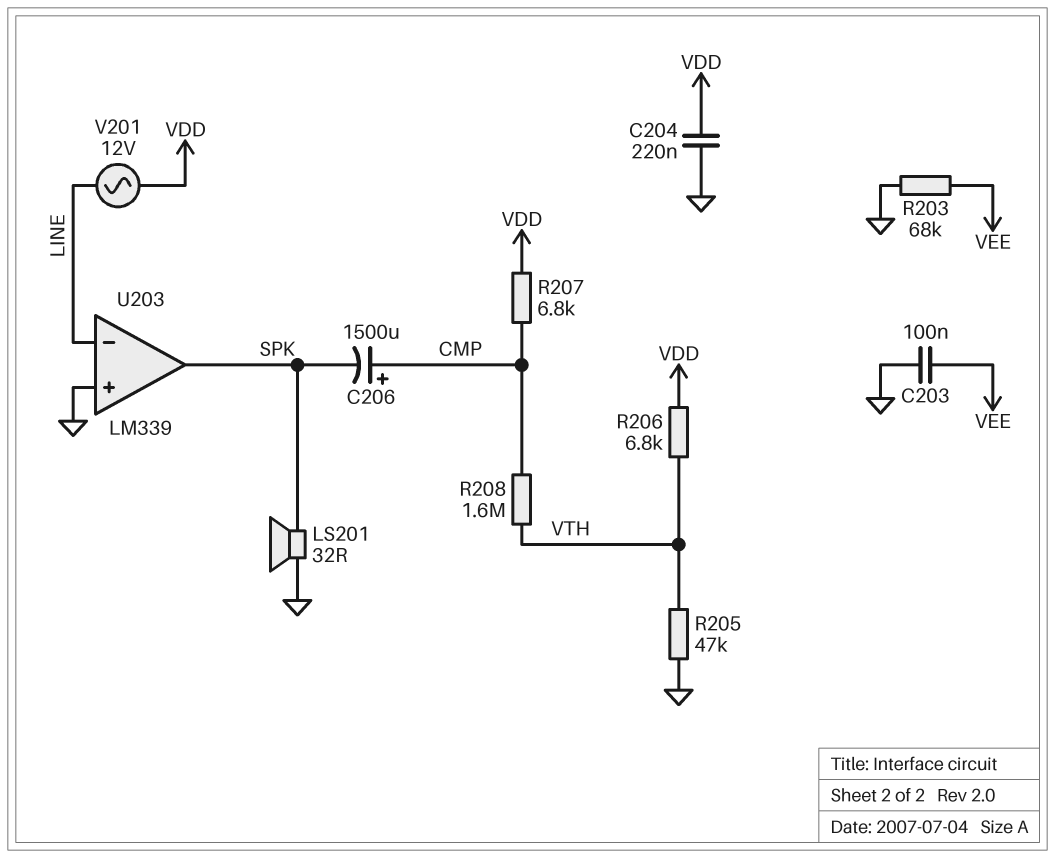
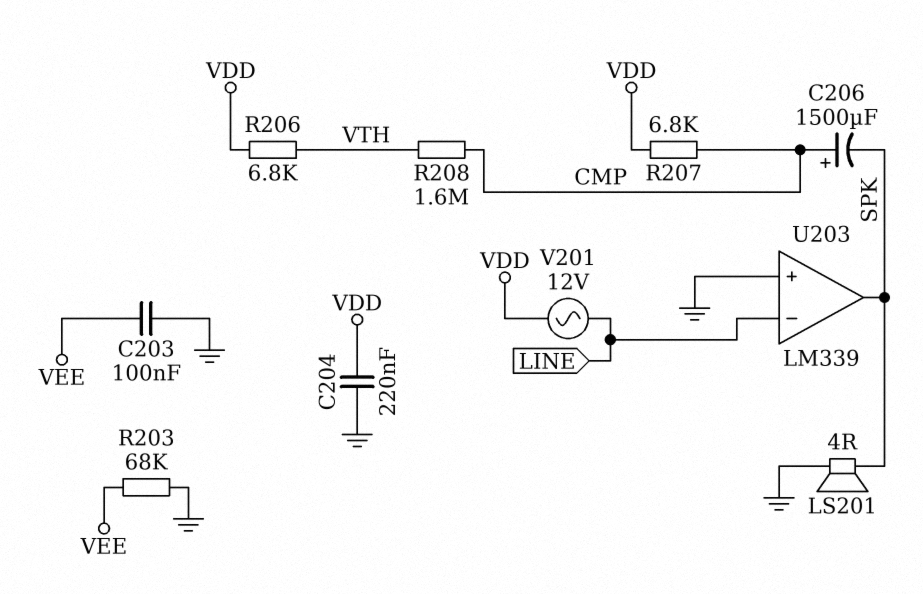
LS201: speaker 32R (GND, SPK) -> speaker 4R (GND, SPK)
R205: 47k (GND, VTH) -> none

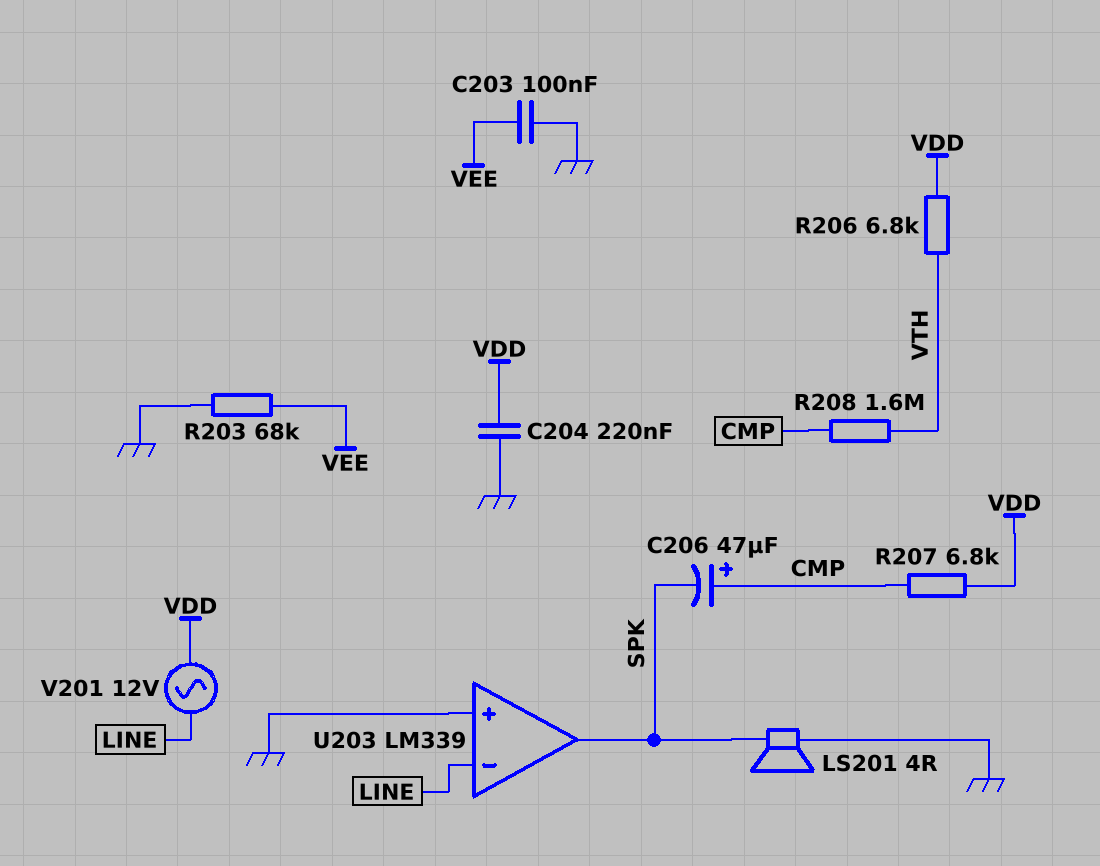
C206: 1500uF (plus CMP, minus SPK) -> 47uF (plus CMP, minus SPK)

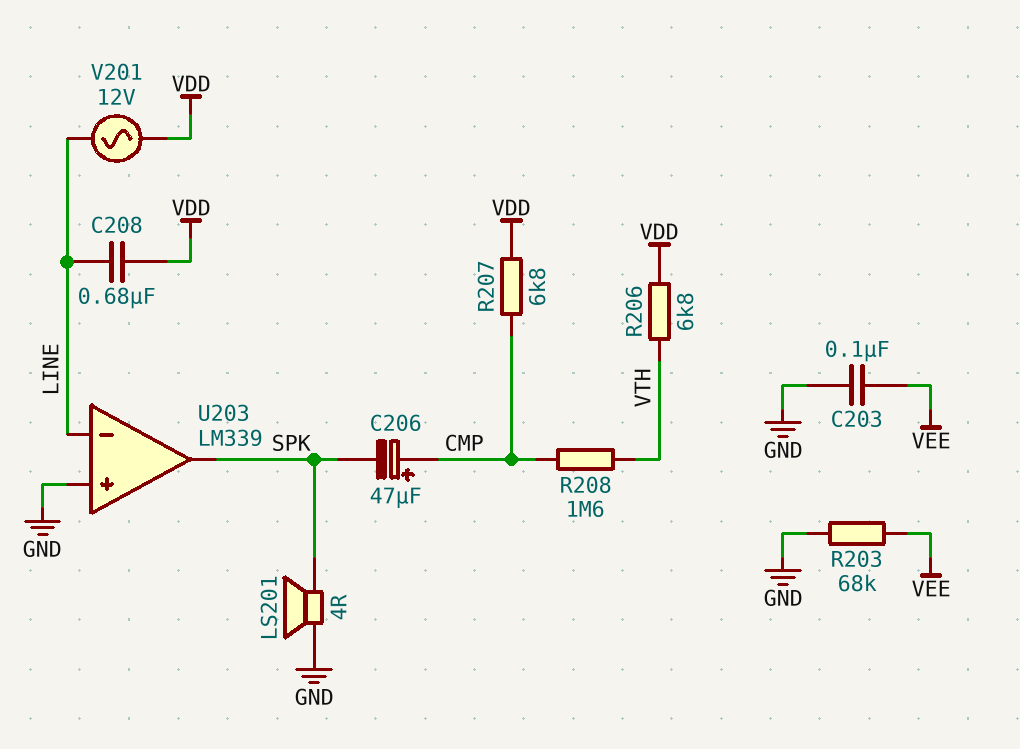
C204: 220nF (GND, VDD) -> none
C208: none -> 680nF (LINE, VDD)

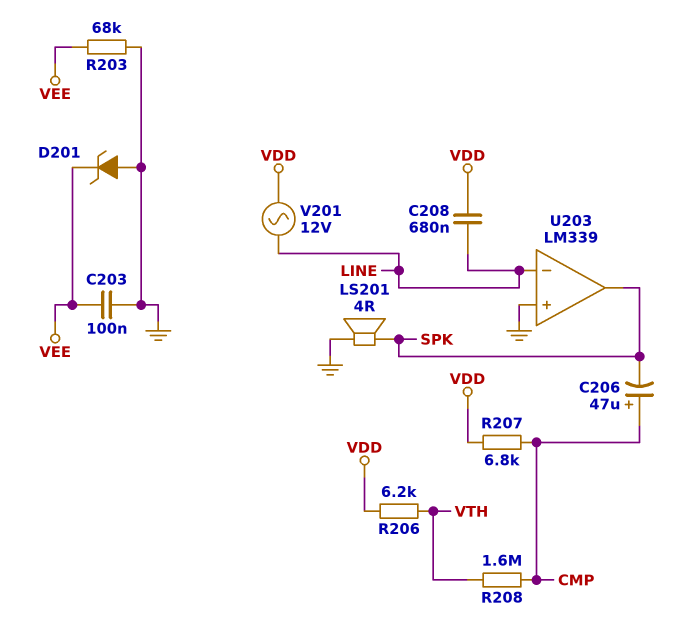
D201: none -> zener (A GND, K VEE)
R206: 6.8k (VDD, VTH) -> 6.2k (VDD, VTH)

